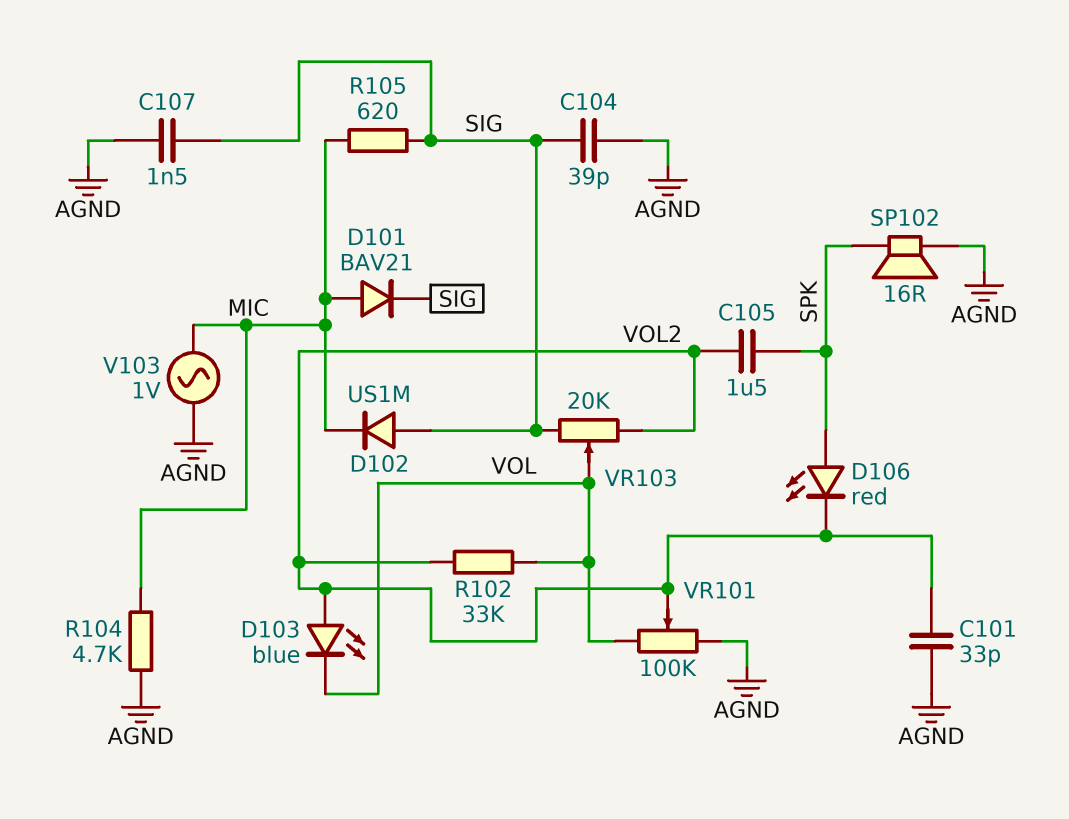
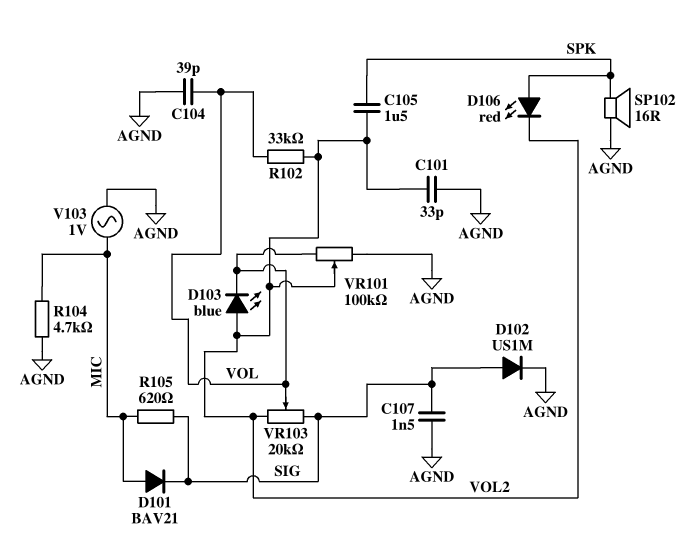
C104: 39pF (AGND, SIG) -> 39pF (AGND, VOL)
D102: diode US1M (A SIG, K MIC) -> diode US1M (A SIG, K AGND)

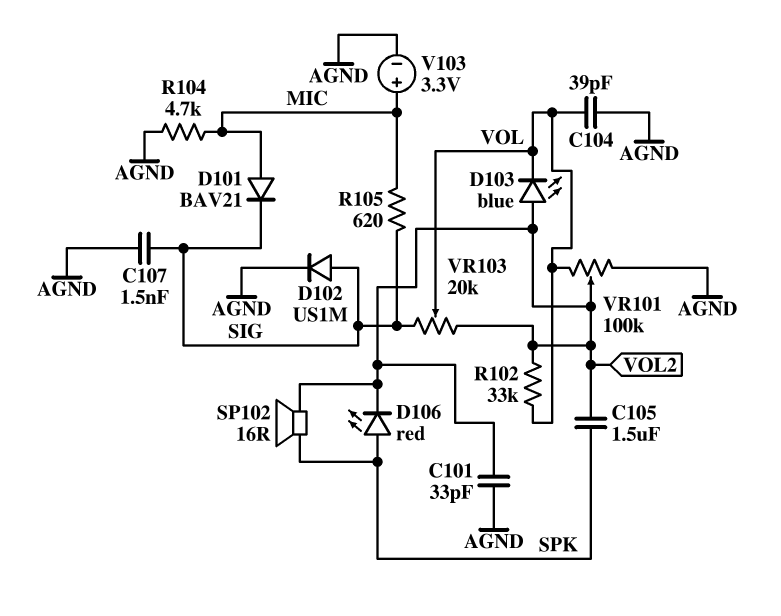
SP102: speaker 16R (AGND, SPK) -> speaker 16R (SPK, VOL2)
V103: AC 1V (AGND, MIC) -> 3.3V (plus MIC, minus AGND)

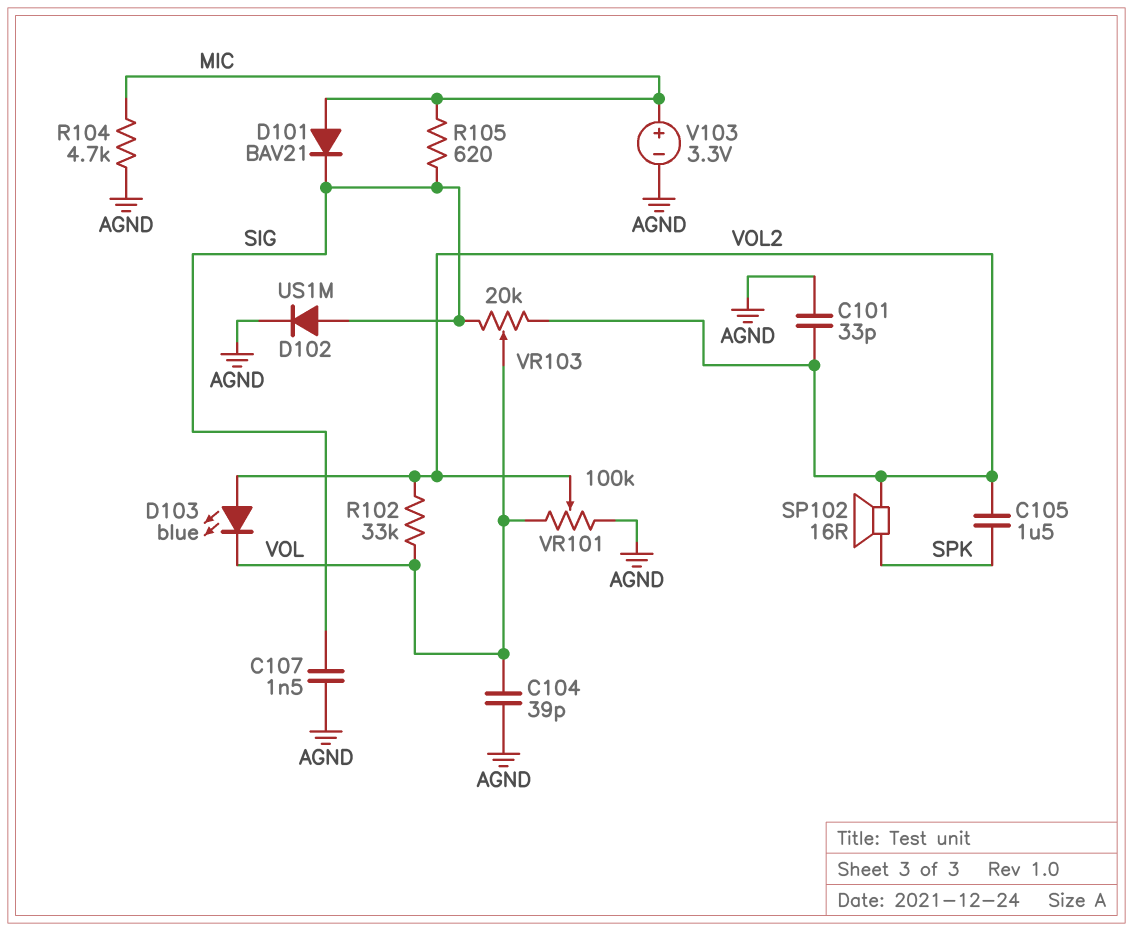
D106: LED red (A SPK, K VOL2) -> none

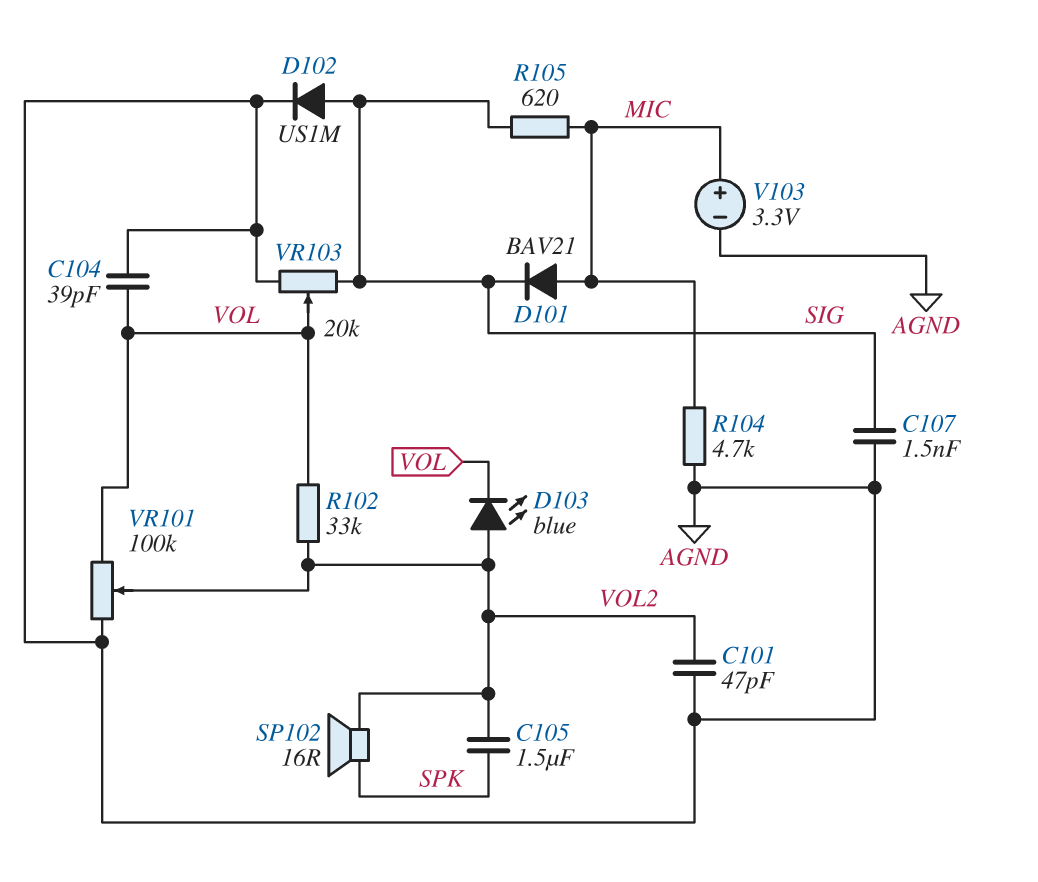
C101: 33pF (AGND, VOL2) -> 47pF (AGND, VOL2)
VR103: 20k (SIG, VOL2, wiper VOL) -> 20k (AGND, SIG, wiper VOL)

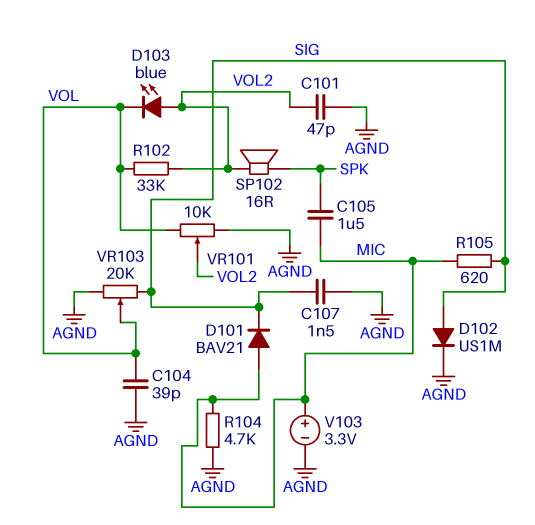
C105: 1.5uF (SPK, VOL2) -> 1.5uF (MIC, SPK)
VR101: 100k (AGND, VOL, wiper VOL2) -> 10k (AGND, VOL, wiper VOL2)

